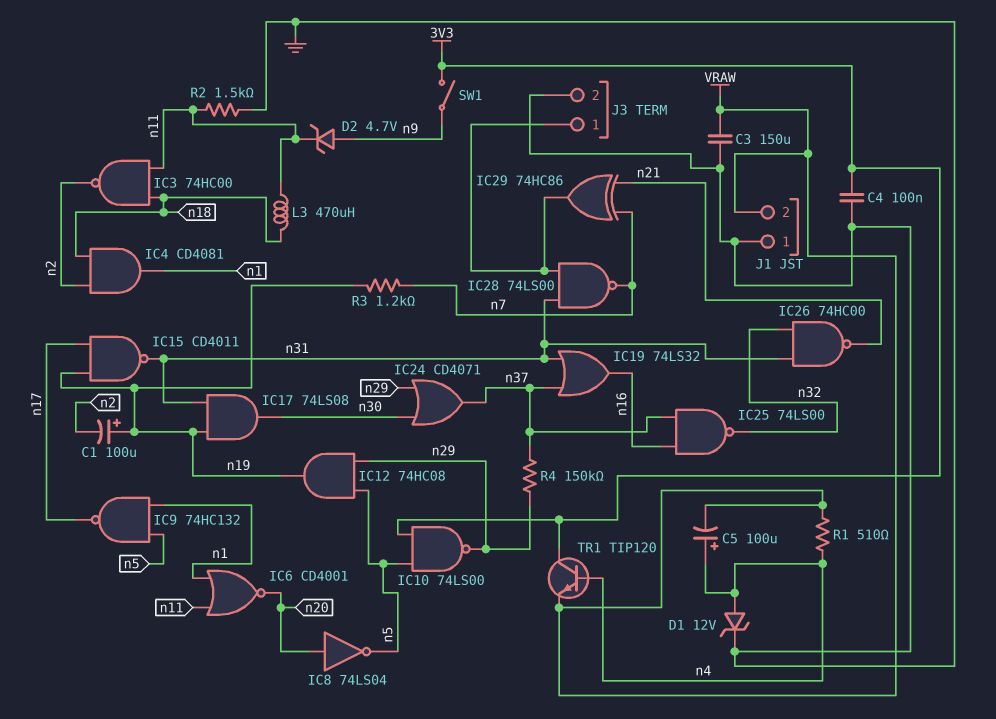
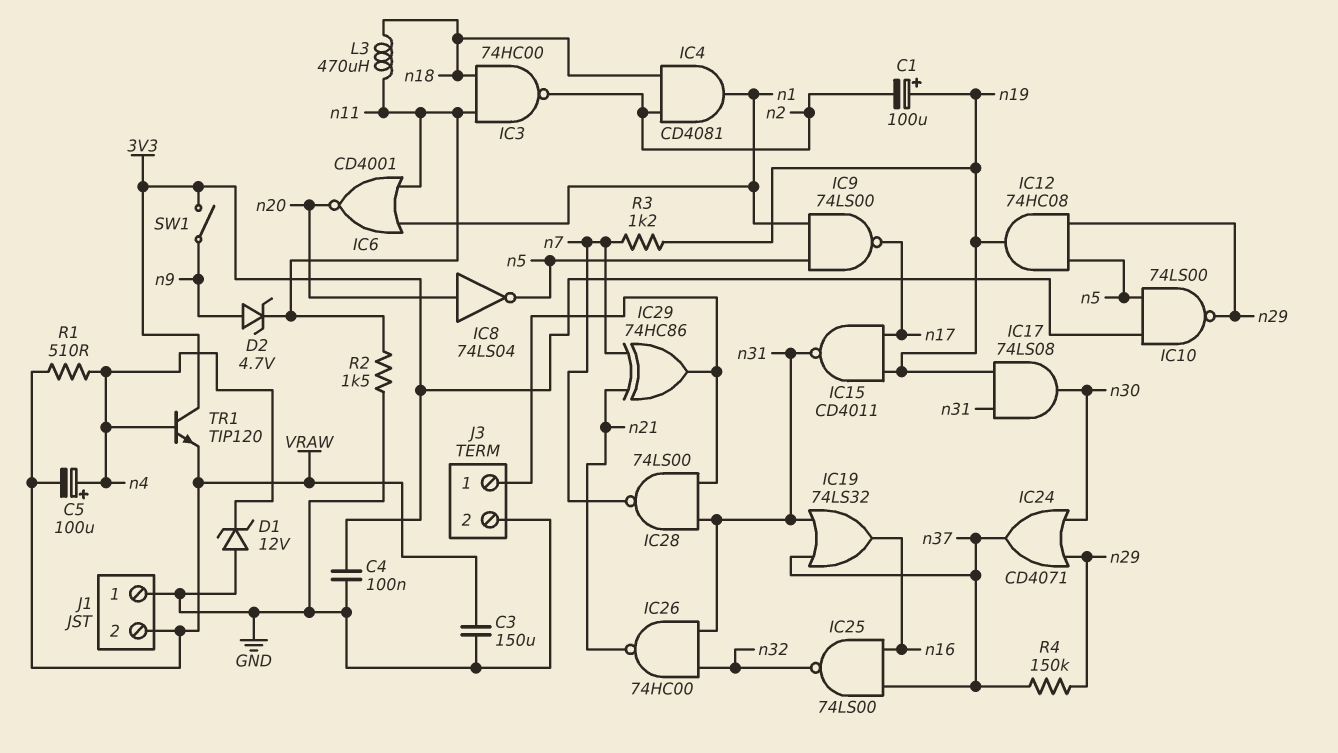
D1: zener 12V (A n4, K GND) -> zener 12V (A GND, K n4)
IC9: NAND 74HC132 (in n1, in n5, out n17) -> NAND 74LS00 (in n1, in n5, out n17)

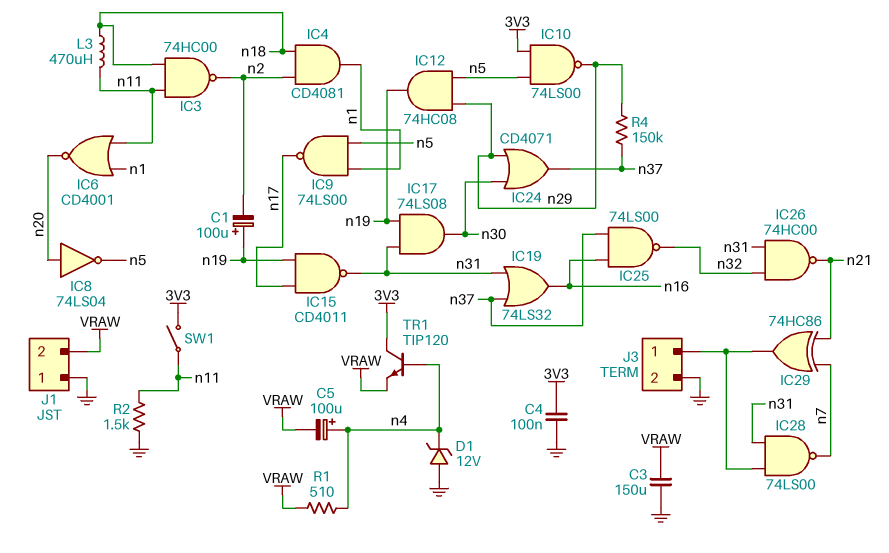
D2: zener 4.7V (A n9, K n11) -> none
R3: 1.2k (n7, n19) -> none
SW1: switch (3V3, n9) -> switch (3V3, n11)

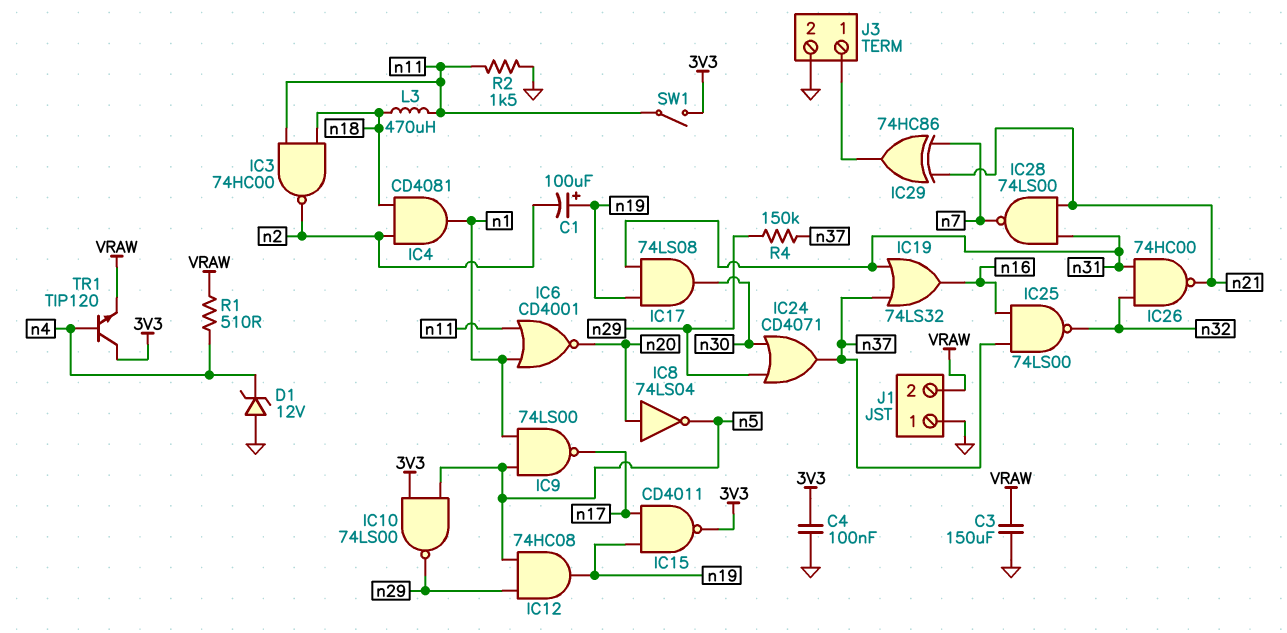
C5: 100uF (plus n4, minus VRAW) -> none
IC15: NAND CD4011 (in n17, in n19, out n31) -> NAND CD4011 (in n17, in n19, out 3V3)
IC28: NAND 74LS00 (in J3/1, in n31, out n7) -> NAND 74LS00 (in n21, in n31, out n7)

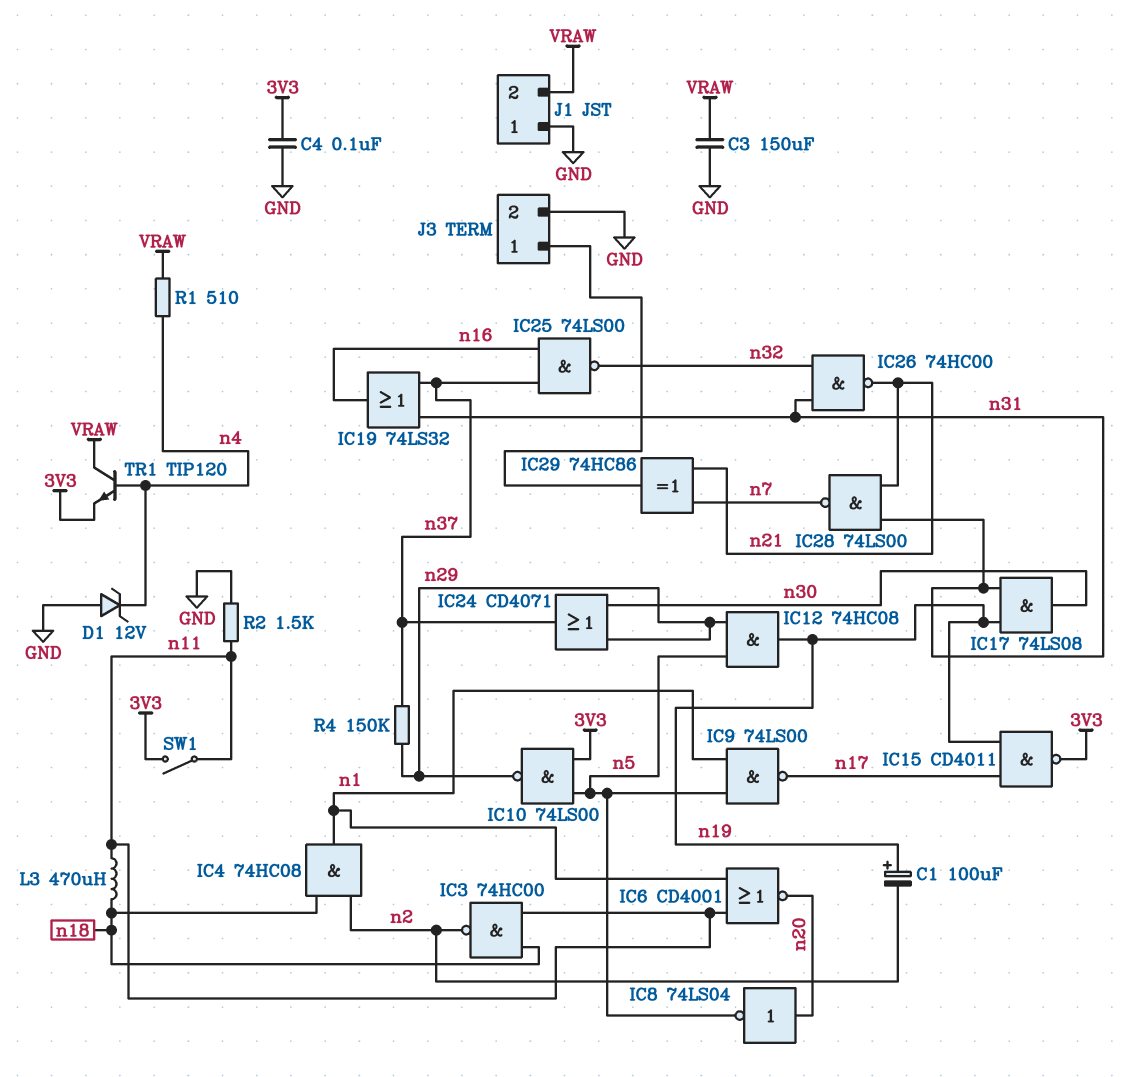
IC4: AND CD4081 (in n2, in n18, out n1) -> AND 74HC08 (in n2, in n18, out n1)
TR1: NPN TIP120 (B n4, C 3V3, E VRAW) -> NPN TIP120 (B n4, C VRAW, E 3V3)

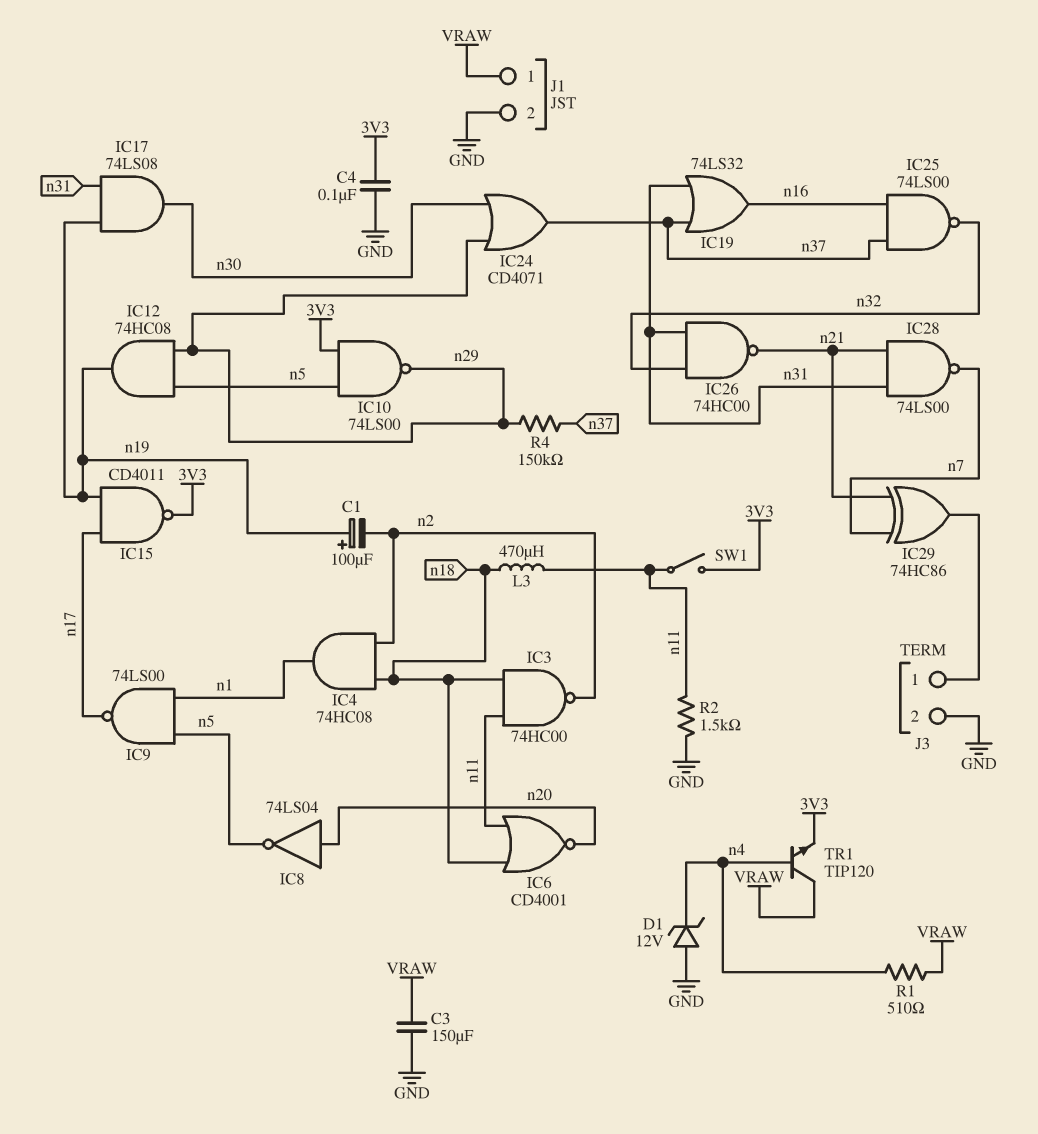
IC6: NOR CD4001 (in n1, in n11, out n20) -> NOR CD4001 (in n11, in n18, out n20)
J1 pin 1: GND -> VRAW
J1 pin 2: VRAW -> GND

